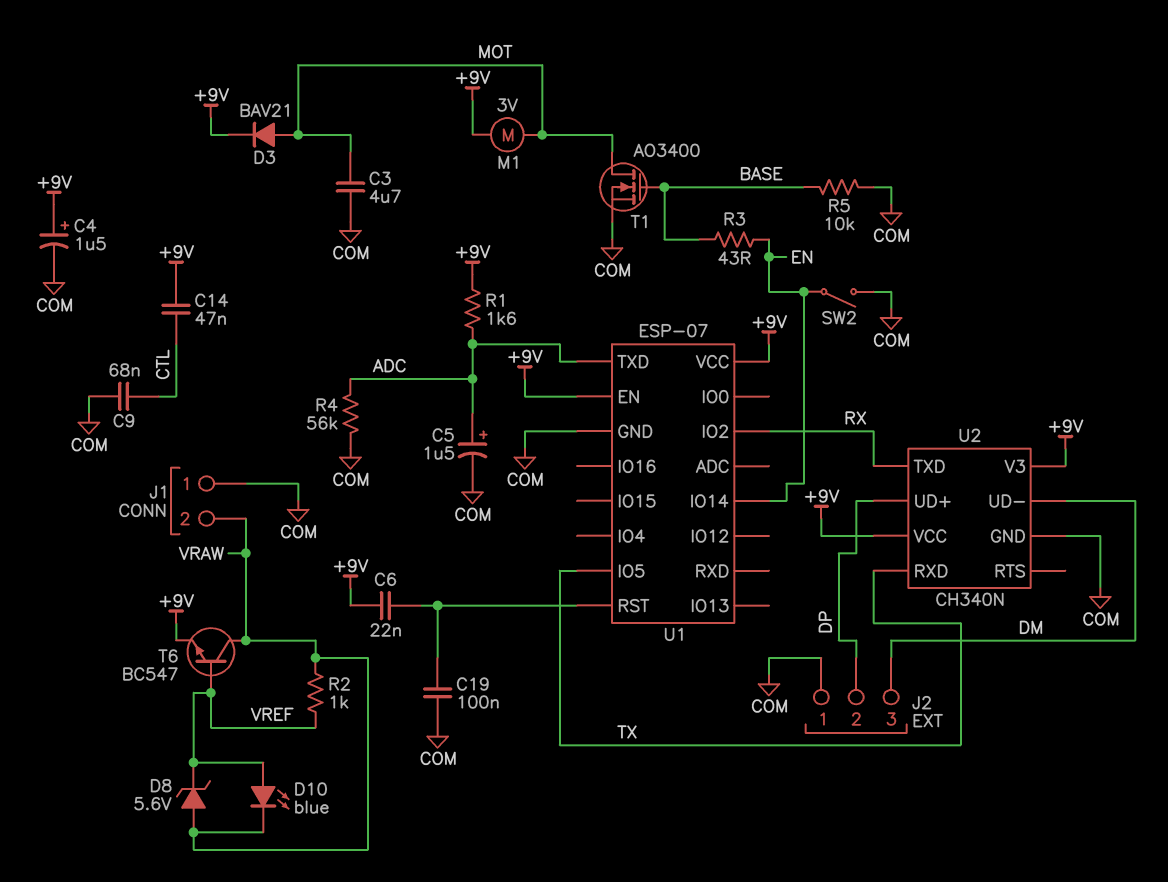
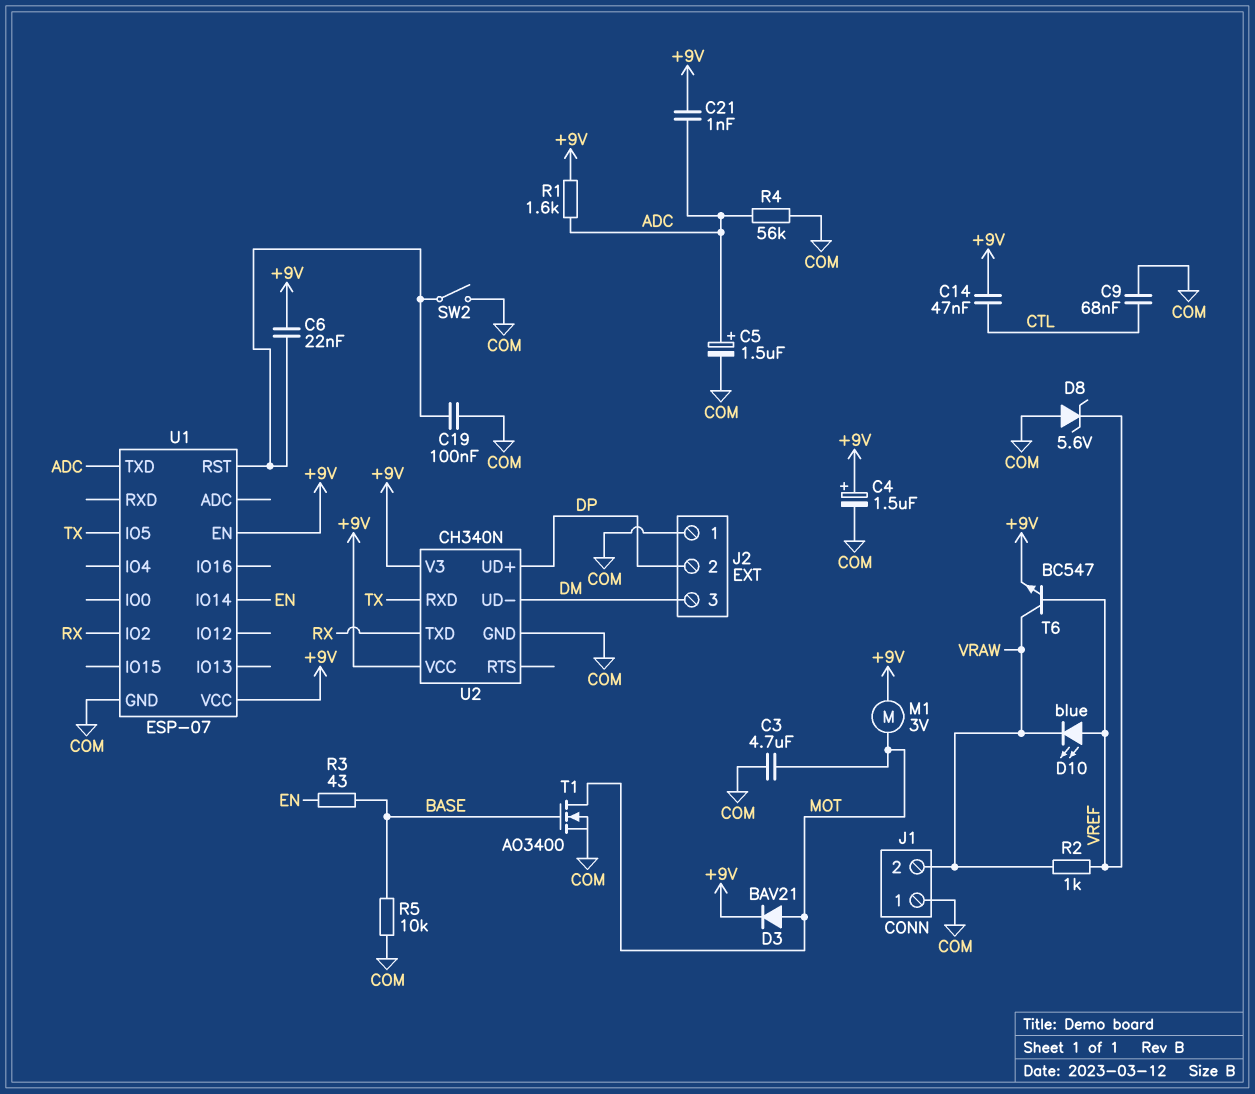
C21: none -> 1nF (+9V, ADC)
D8: zener 5.6V (A VRAW, K VREF) -> zener 5.6V (A COM, K VREF)
SW2: switch (COM, EN) -> switch (COM, U1/RST)

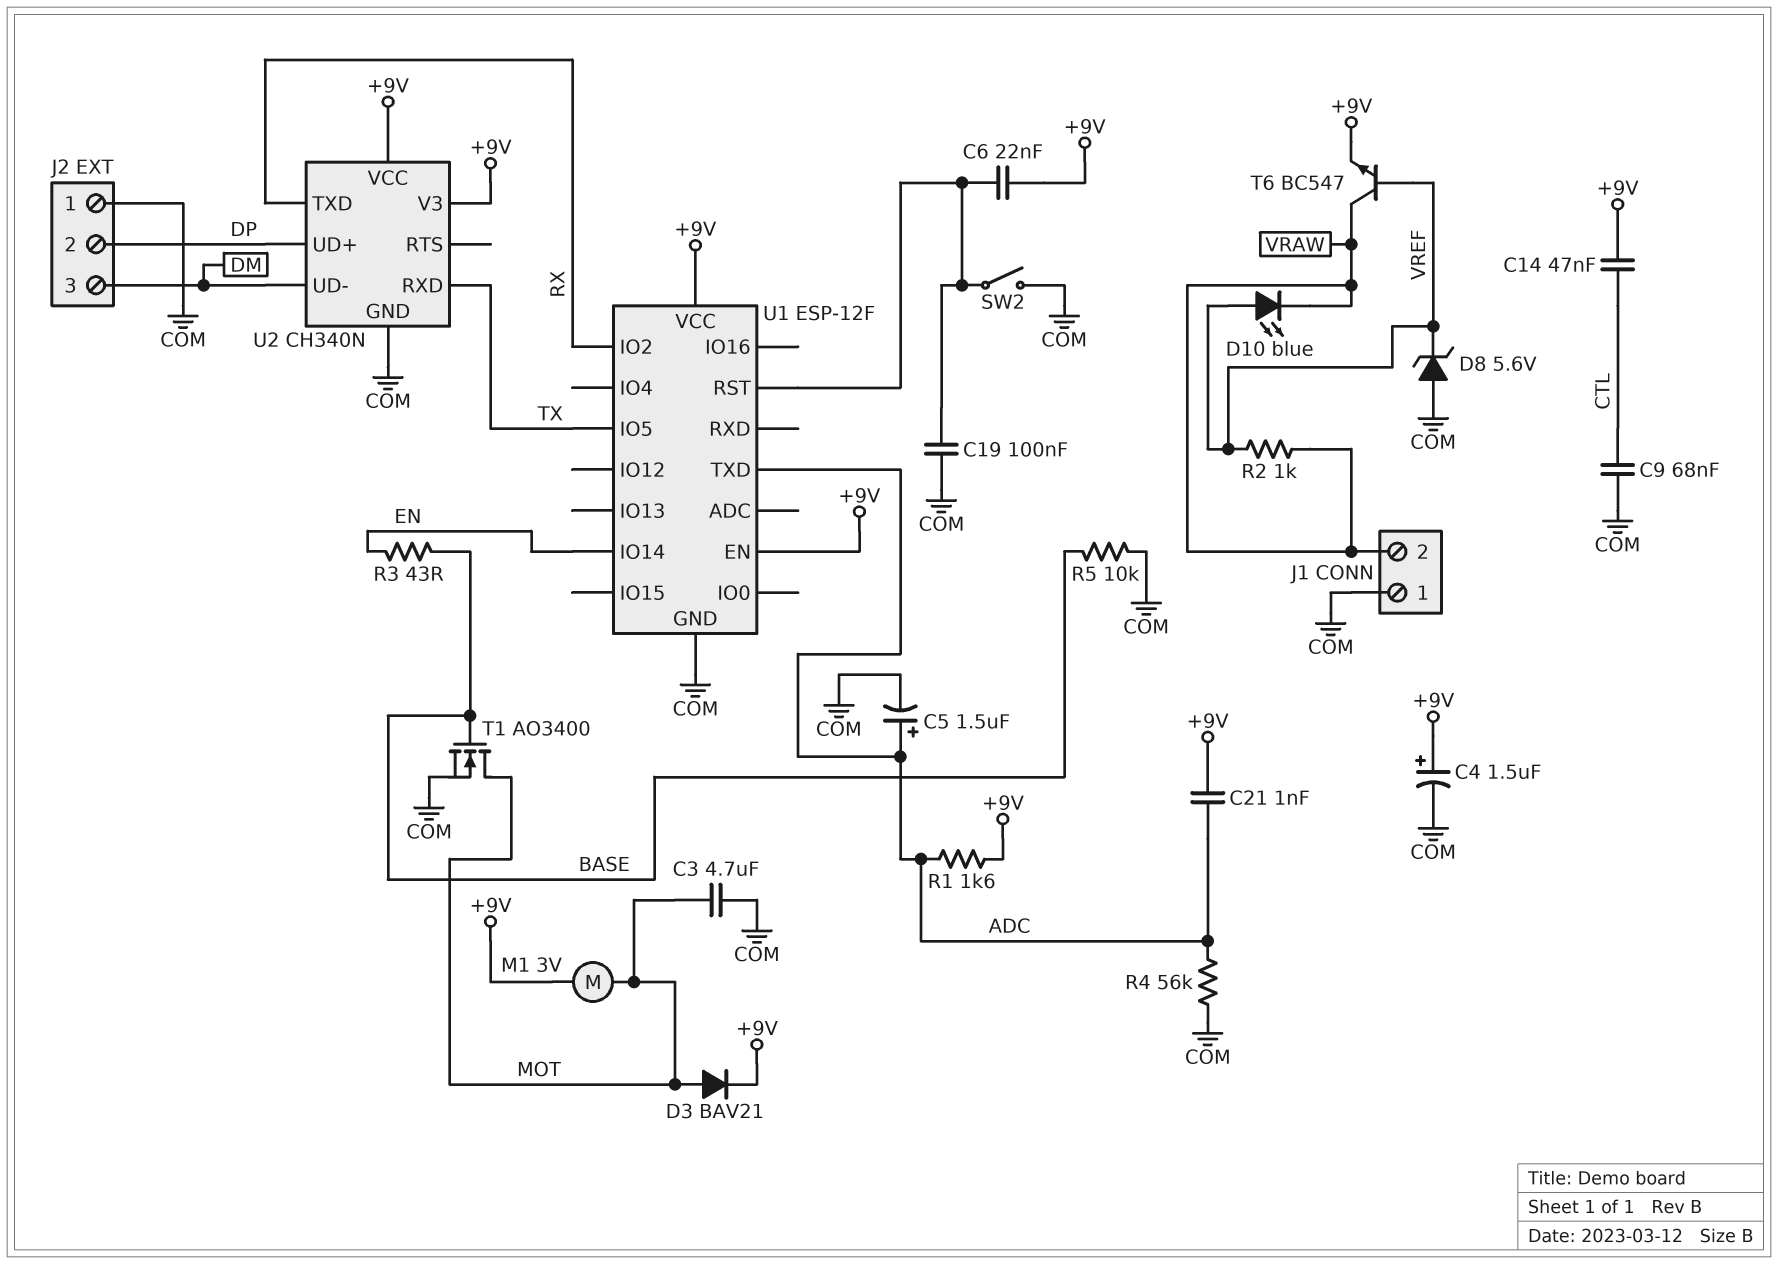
U1: ESP-07 -> ESP-12F

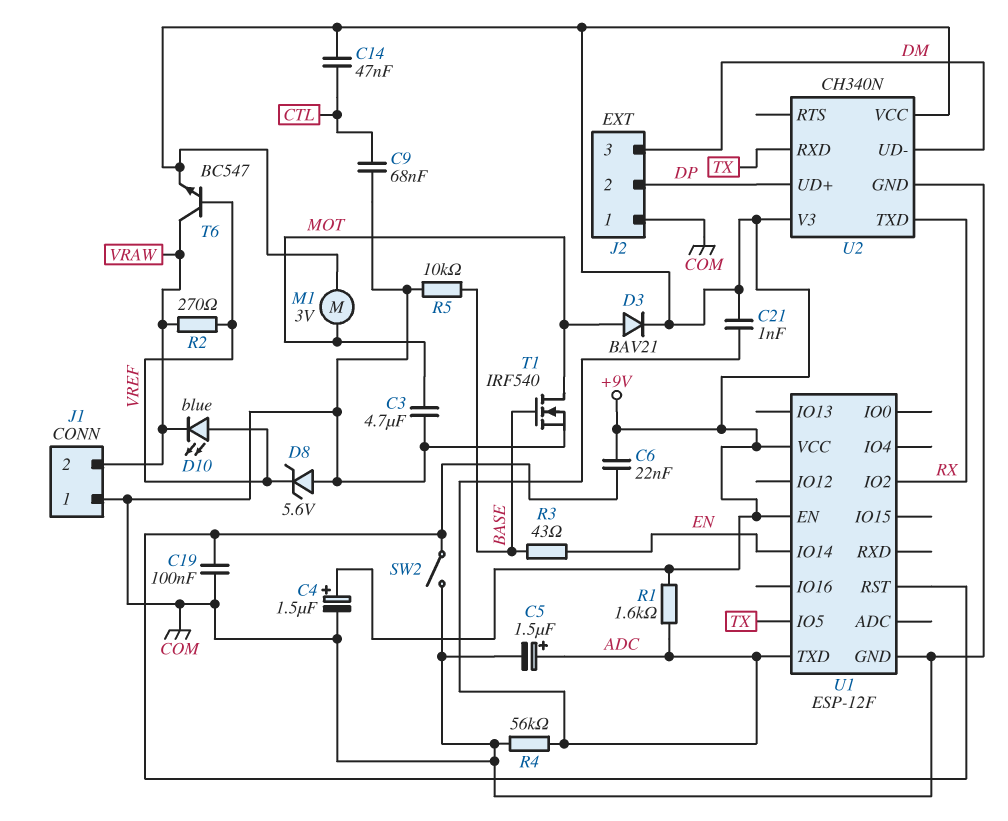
R2: 1k (VRAW, VREF) -> 270 (VRAW, VREF)
T1: NMOS AO3400 (G BASE, D MOT, S COM) -> NMOS IRF540 (G BASE, D MOT, S COM)

